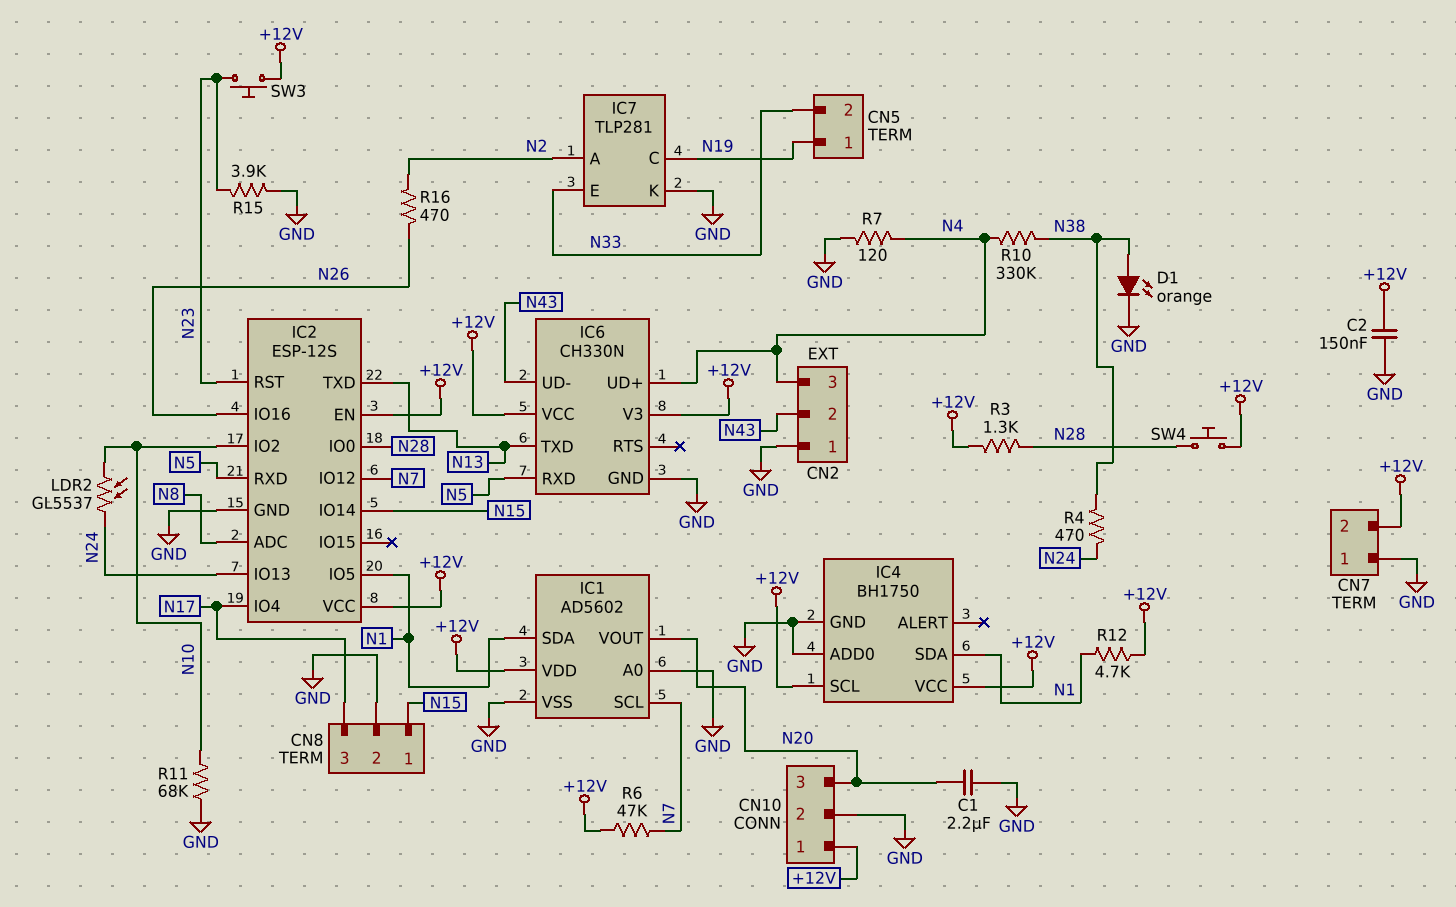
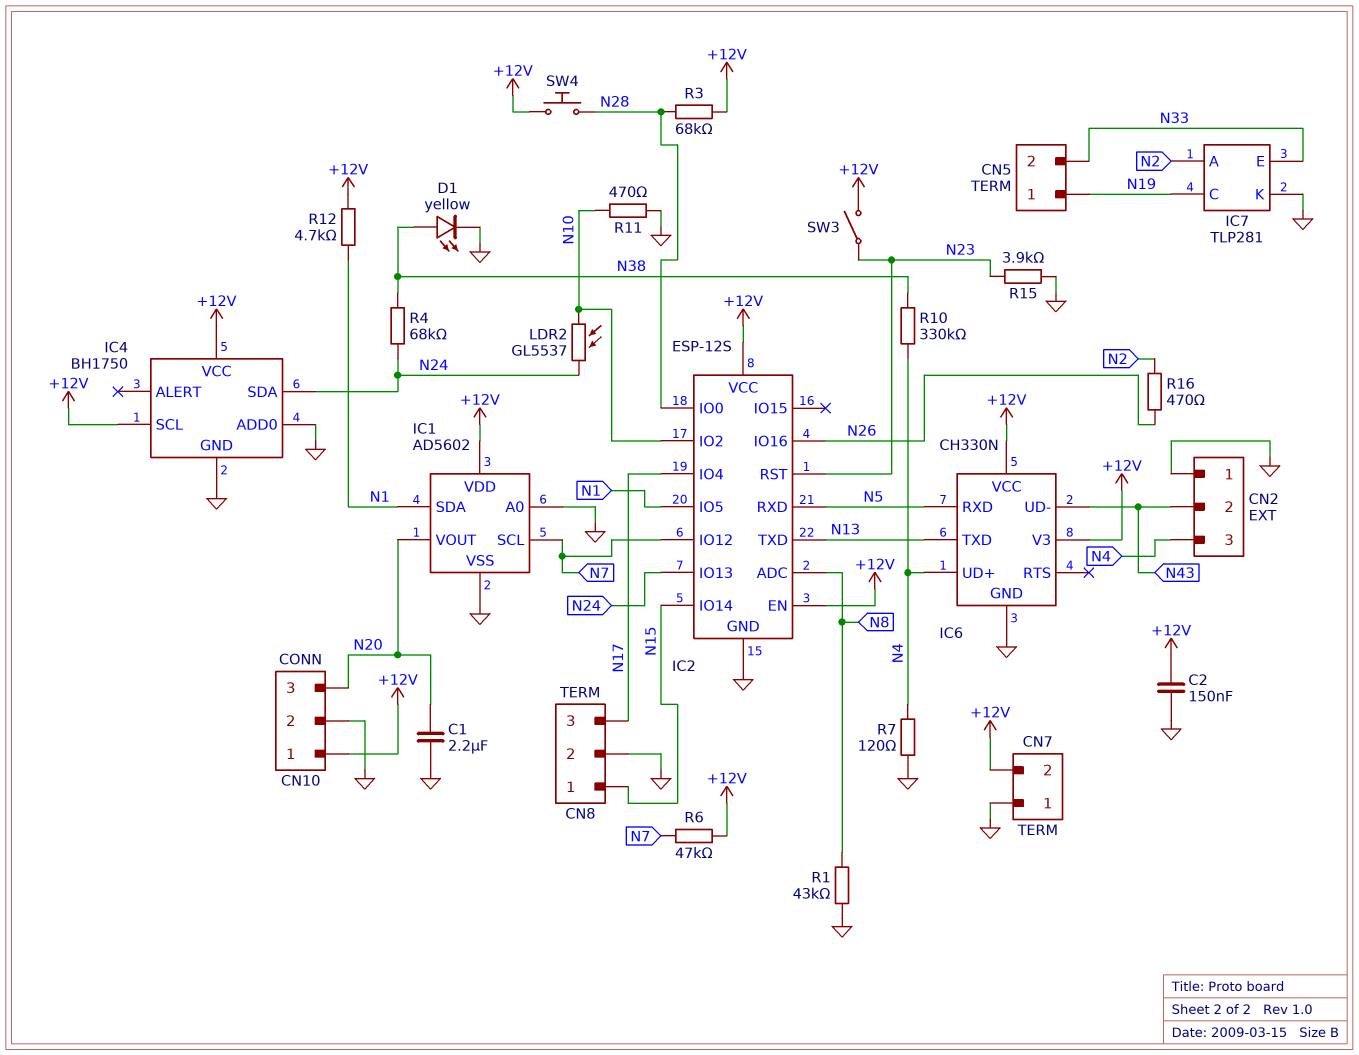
D1: LED orange (A N38, K GND) -> LED yellow (A N38, K GND)
IC4 pin SDA: N1 -> N24
R1: none -> 43k (GND, N8)
R3: 1.3k (+12V, N28) -> 68k (+12V, N28)
R4: 470 (N24, N38) -> 68k (N24, N38)
R11: 68k (GND, N10) -> 470 (GND, N10)
SW3: button (+12V, N23) -> switch (+12V, N23)

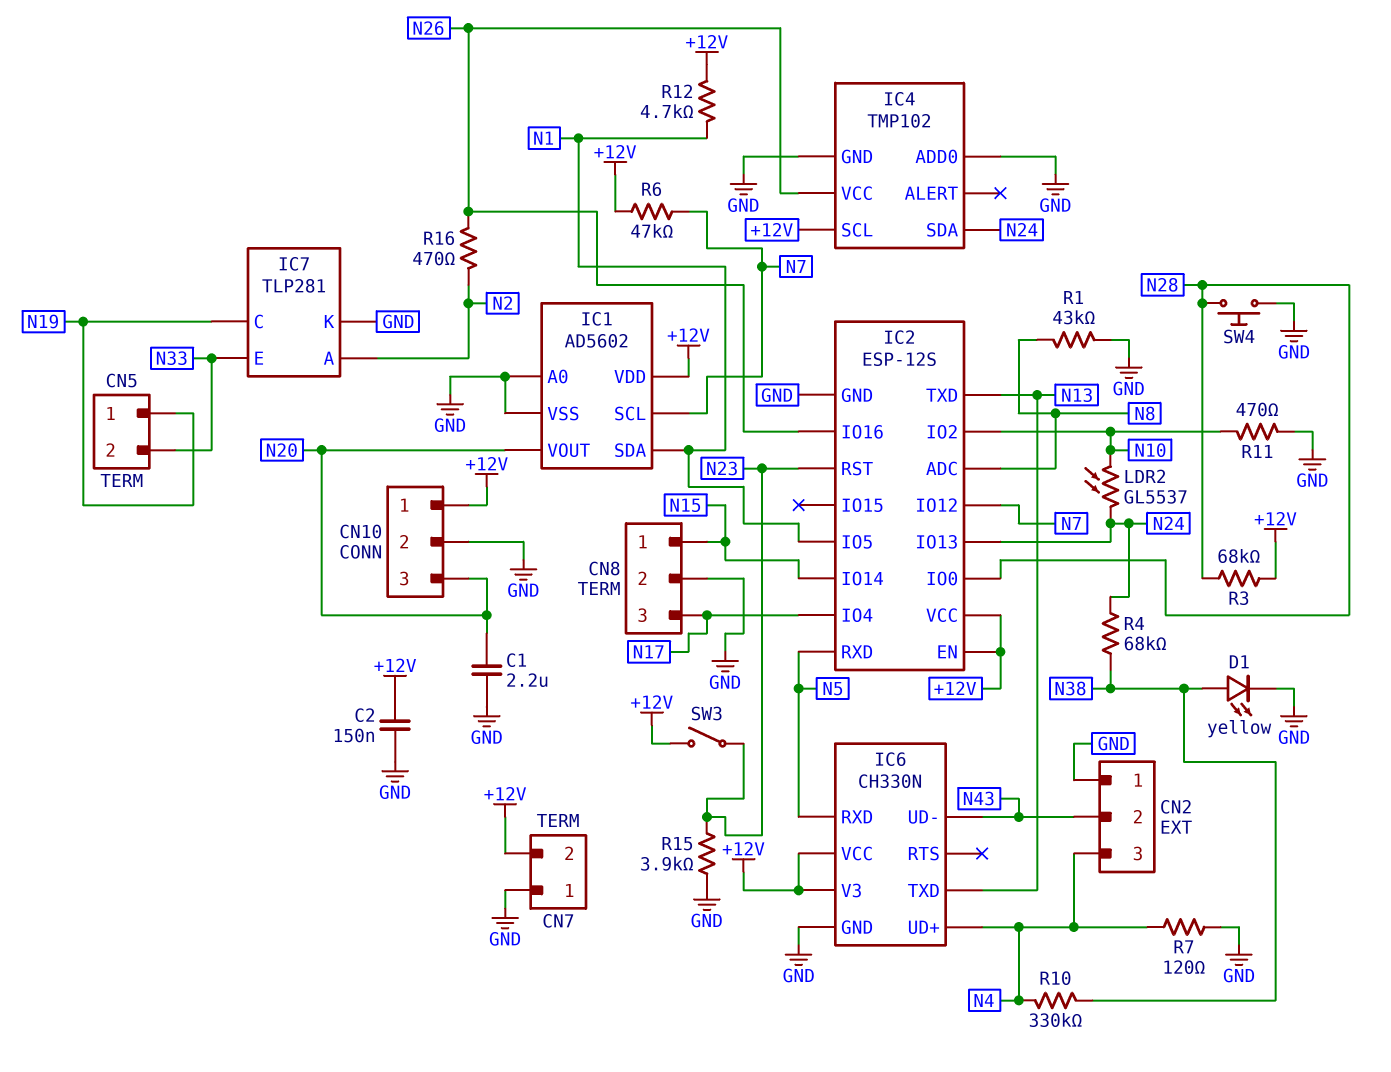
IC4: BH1750 -> TMP102
IC4 pin VCC: +12V -> N26
SW4: button (+12V, N28) -> button (GND, N28)

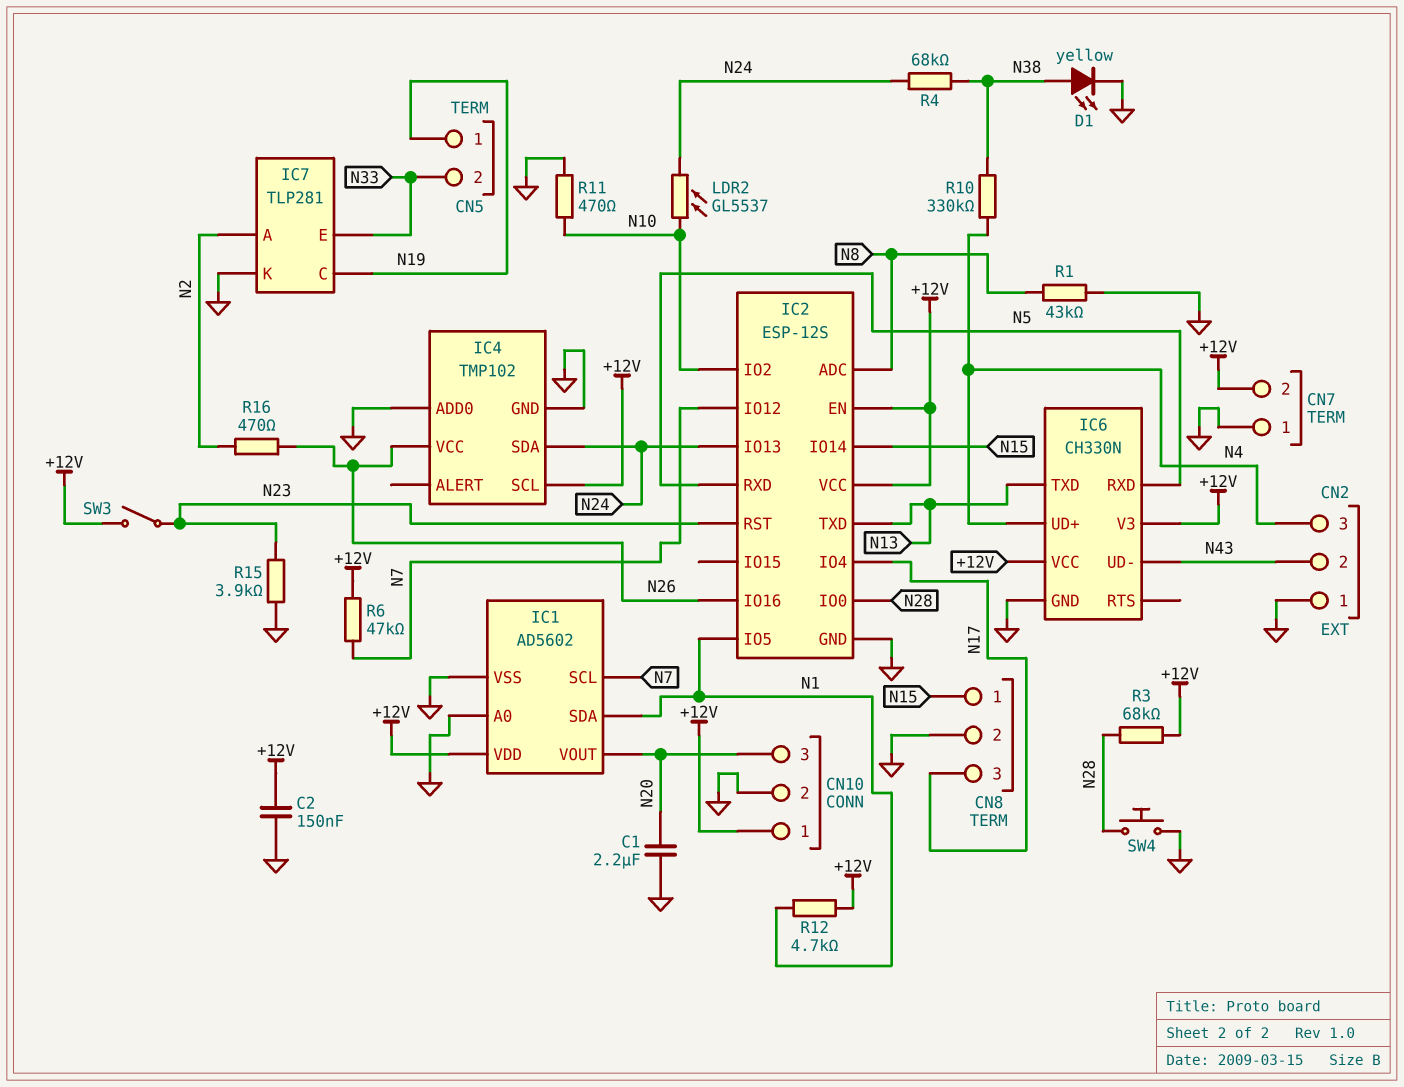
R7: 120 (GND, N4) -> none

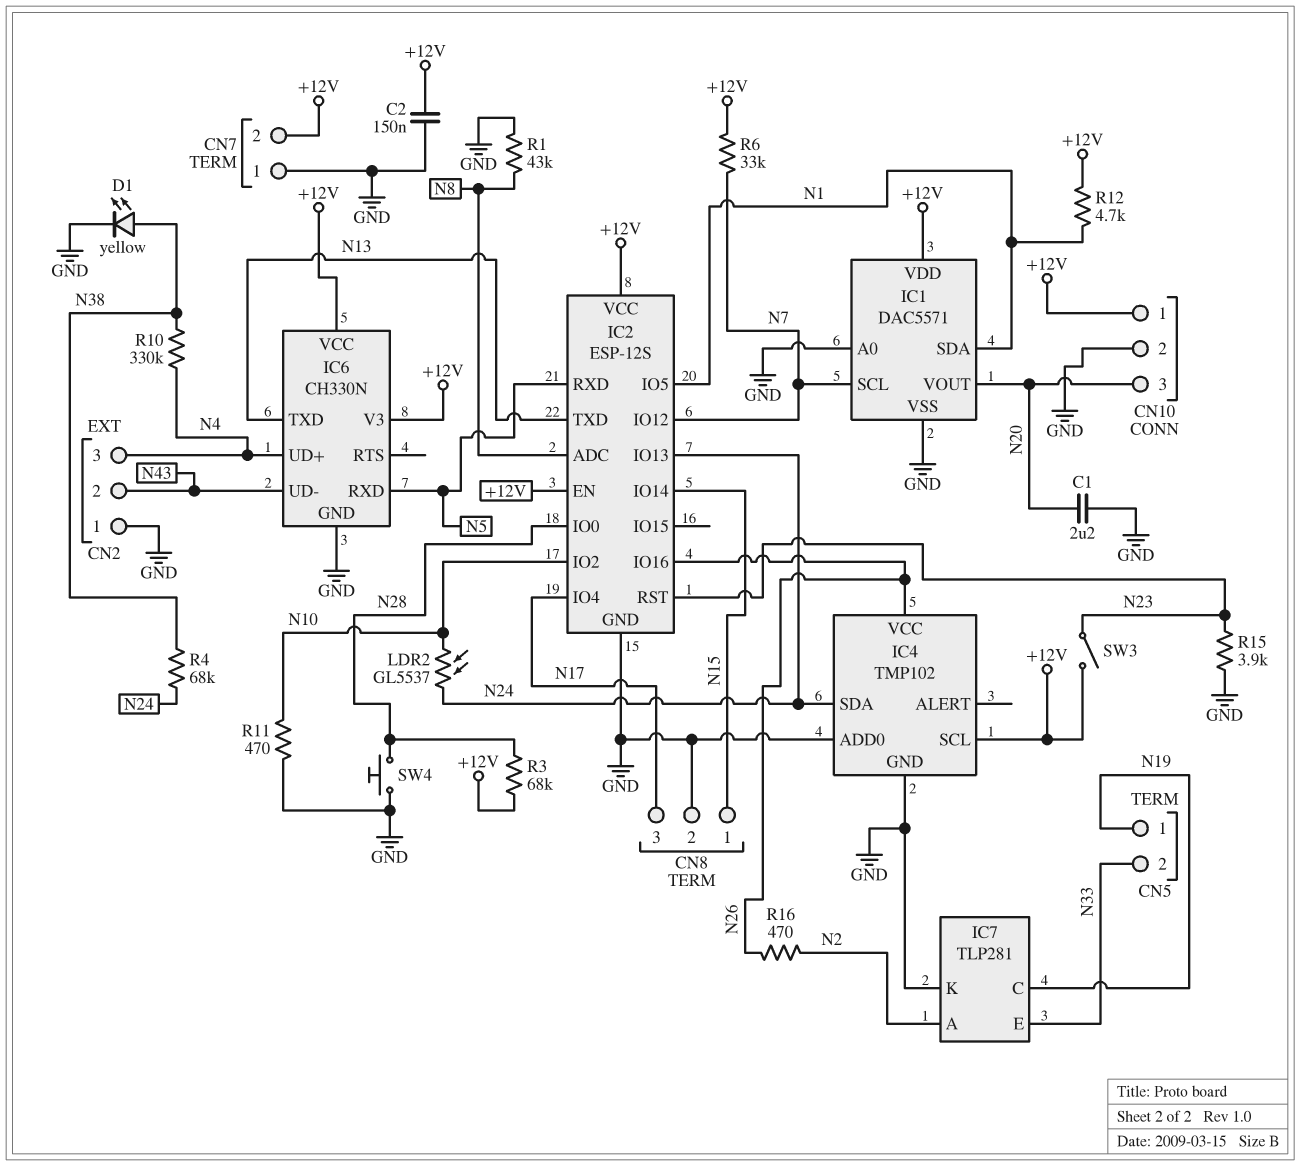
IC1: AD5602 -> DAC5571
R6: 47k (+12V, N7) -> 33k (+12V, N7)

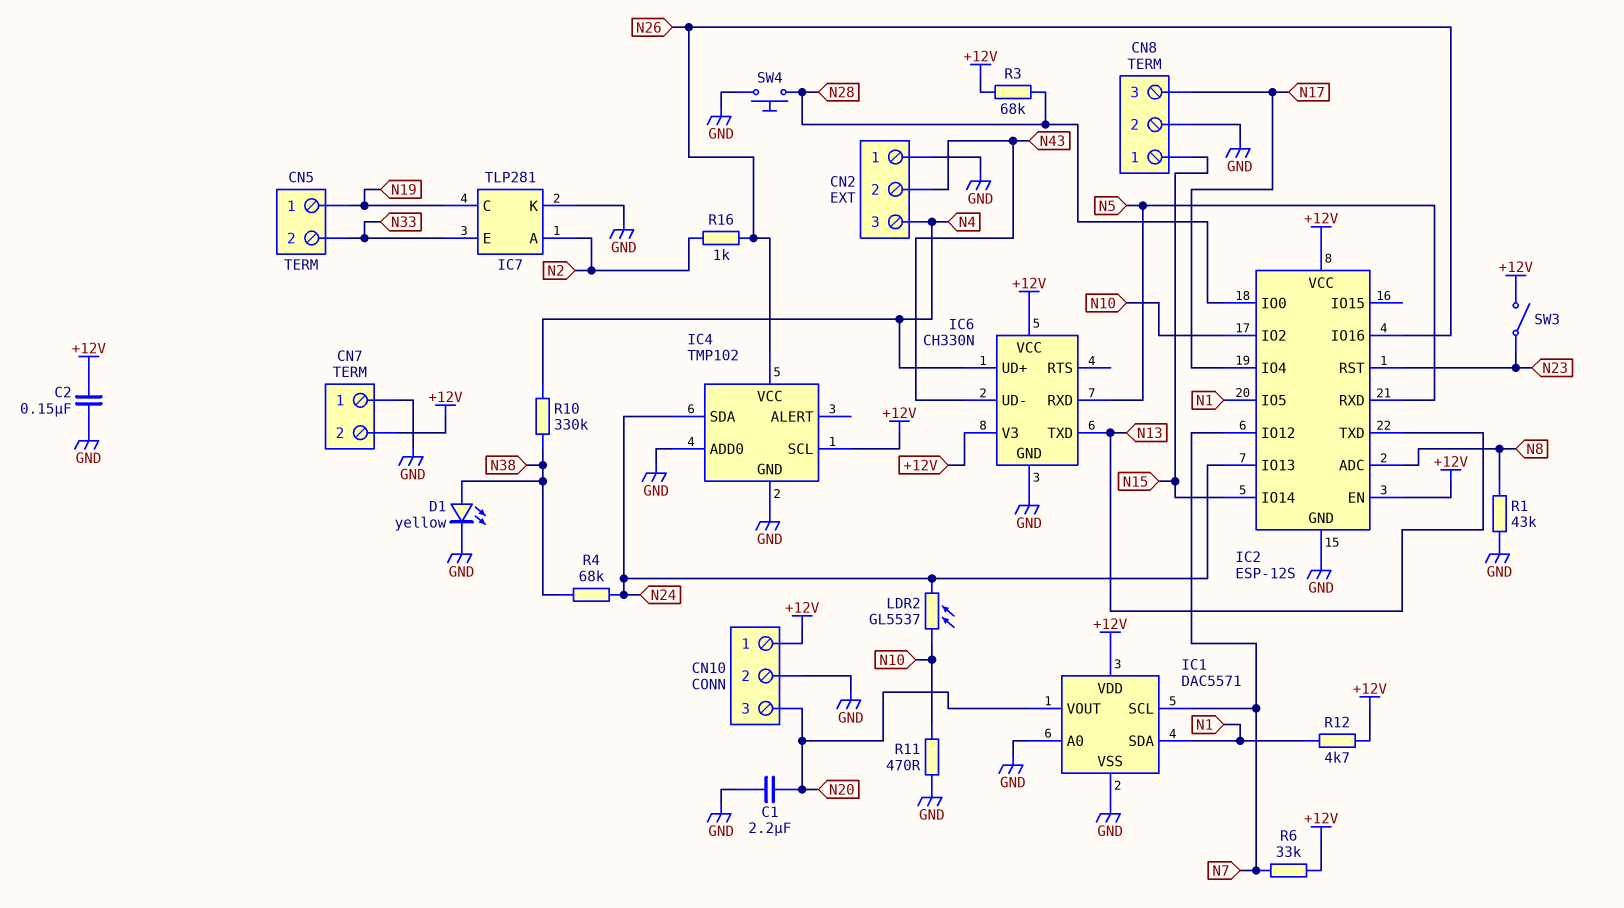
R15: 3.9k (GND, N23) -> none
R16: 470 (N2, N26) -> 1k (N2, N26)

